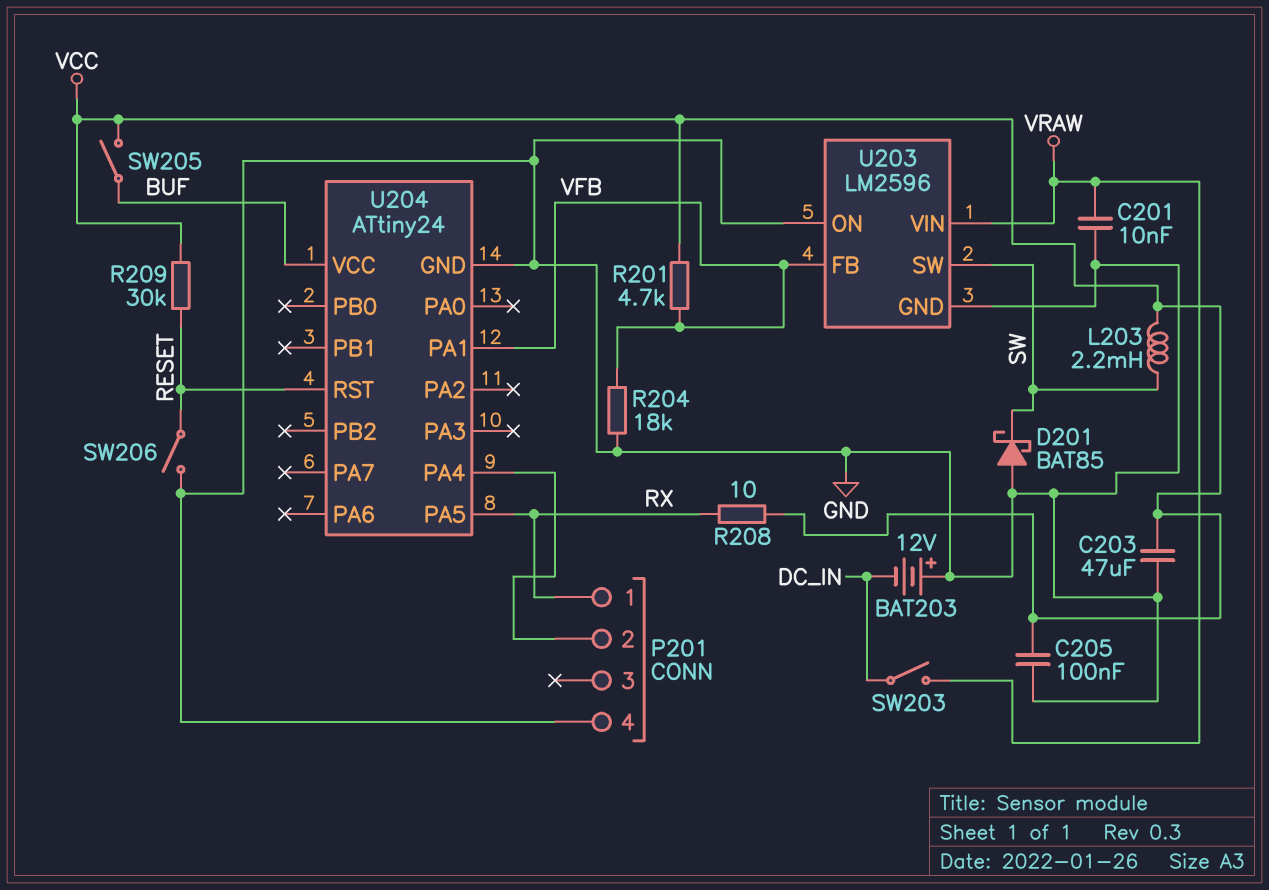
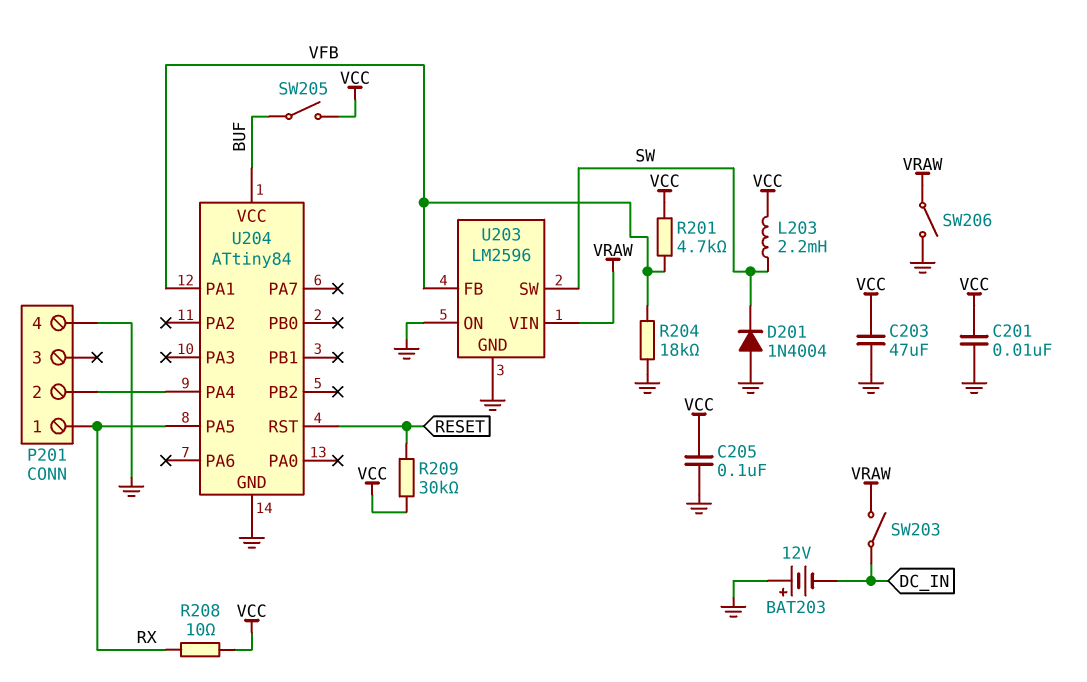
C201: 10nF (GND, VRAW) -> 10nF (GND, VCC)
D201: schottky BAT85 (A GND, K SW) -> diode 1N4004 (A GND, K SW)
SW206: switch (GND, RESET) -> switch (GND, VRAW)
U204: ATtiny24 -> ATtiny84

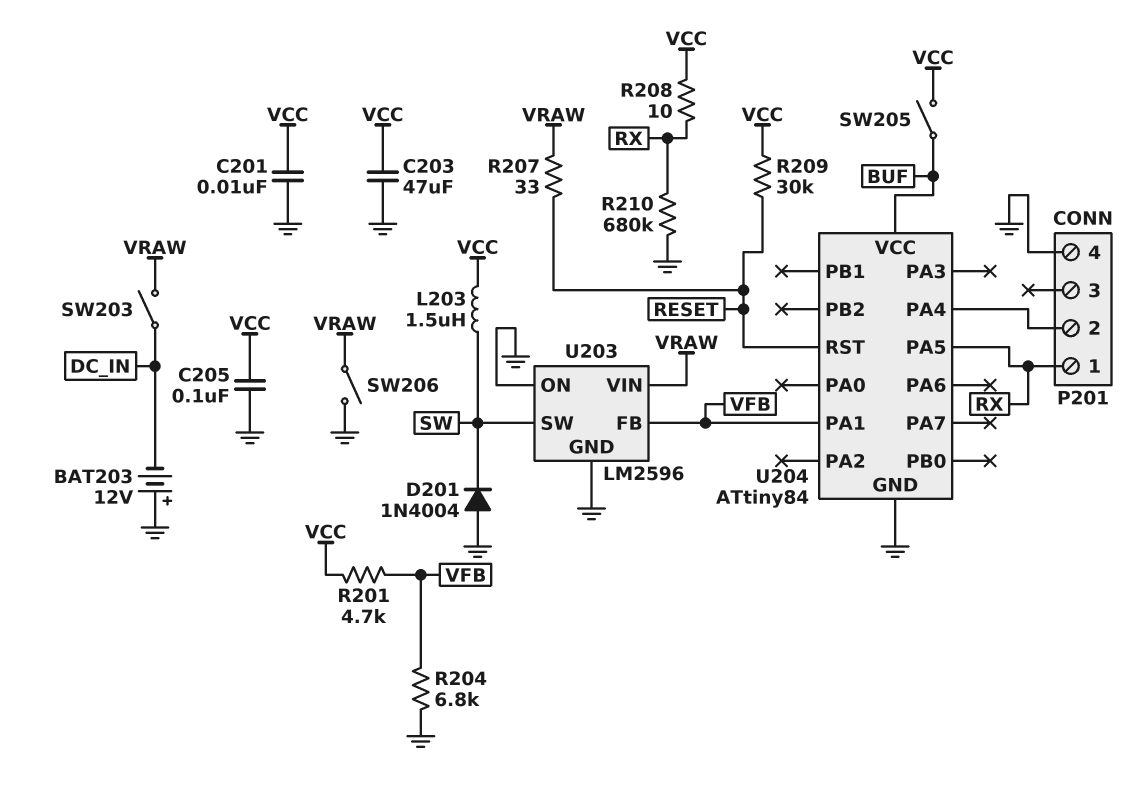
L203: 2.2mH (SW, VCC) -> 1.5uH (SW, VCC)
R204: 18k (GND, VFB) -> 6.8k (GND, VFB)
R207: none -> 33 (RESET, VRAW)
R210: none -> 680k (GND, RX)

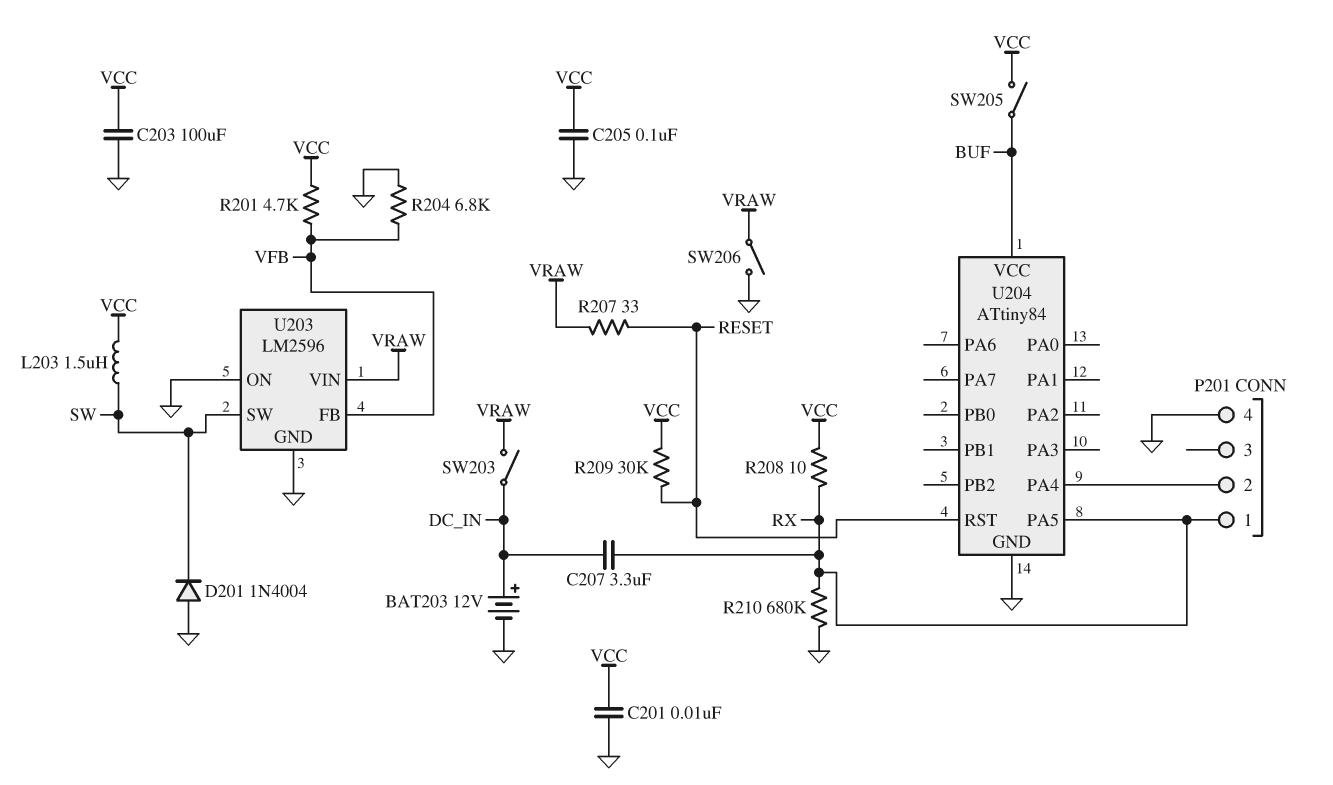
BAT203: 12V (plus GND, minus DC_IN) -> 12V (plus DC_IN, minus GND)
C203: 47uF (GND, VCC) -> 100uF (GND, VCC)
C207: none -> 3.3uF (DC_IN, RX)
U204 pin PA1: VFB -> none

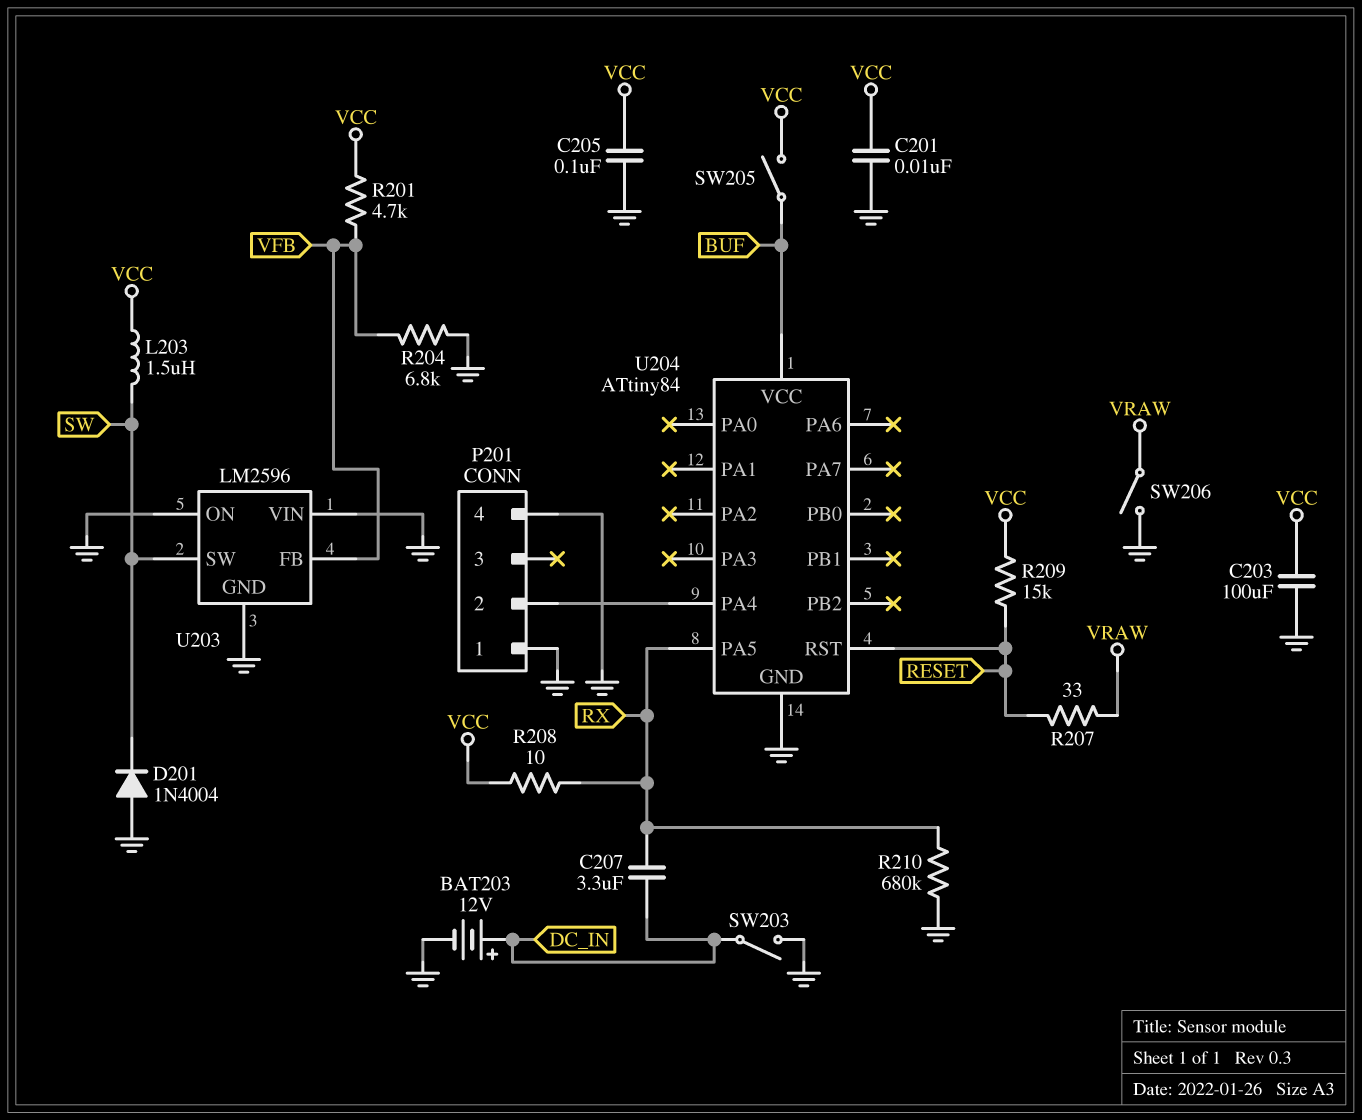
P201 pin 1: RX -> GND
R209: 30k (RESET, VCC) -> 15k (RESET, VCC)
SW203: switch (DC_IN, VRAW) -> switch (DC_IN, GND)
U203 pin VIN: VRAW -> GND

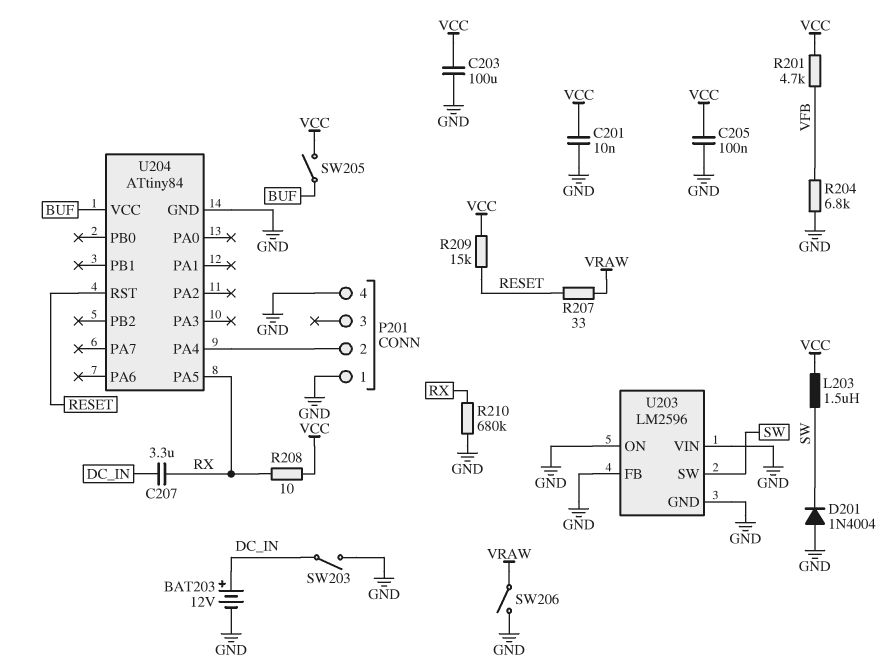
U203 pin FB: VFB -> GND

